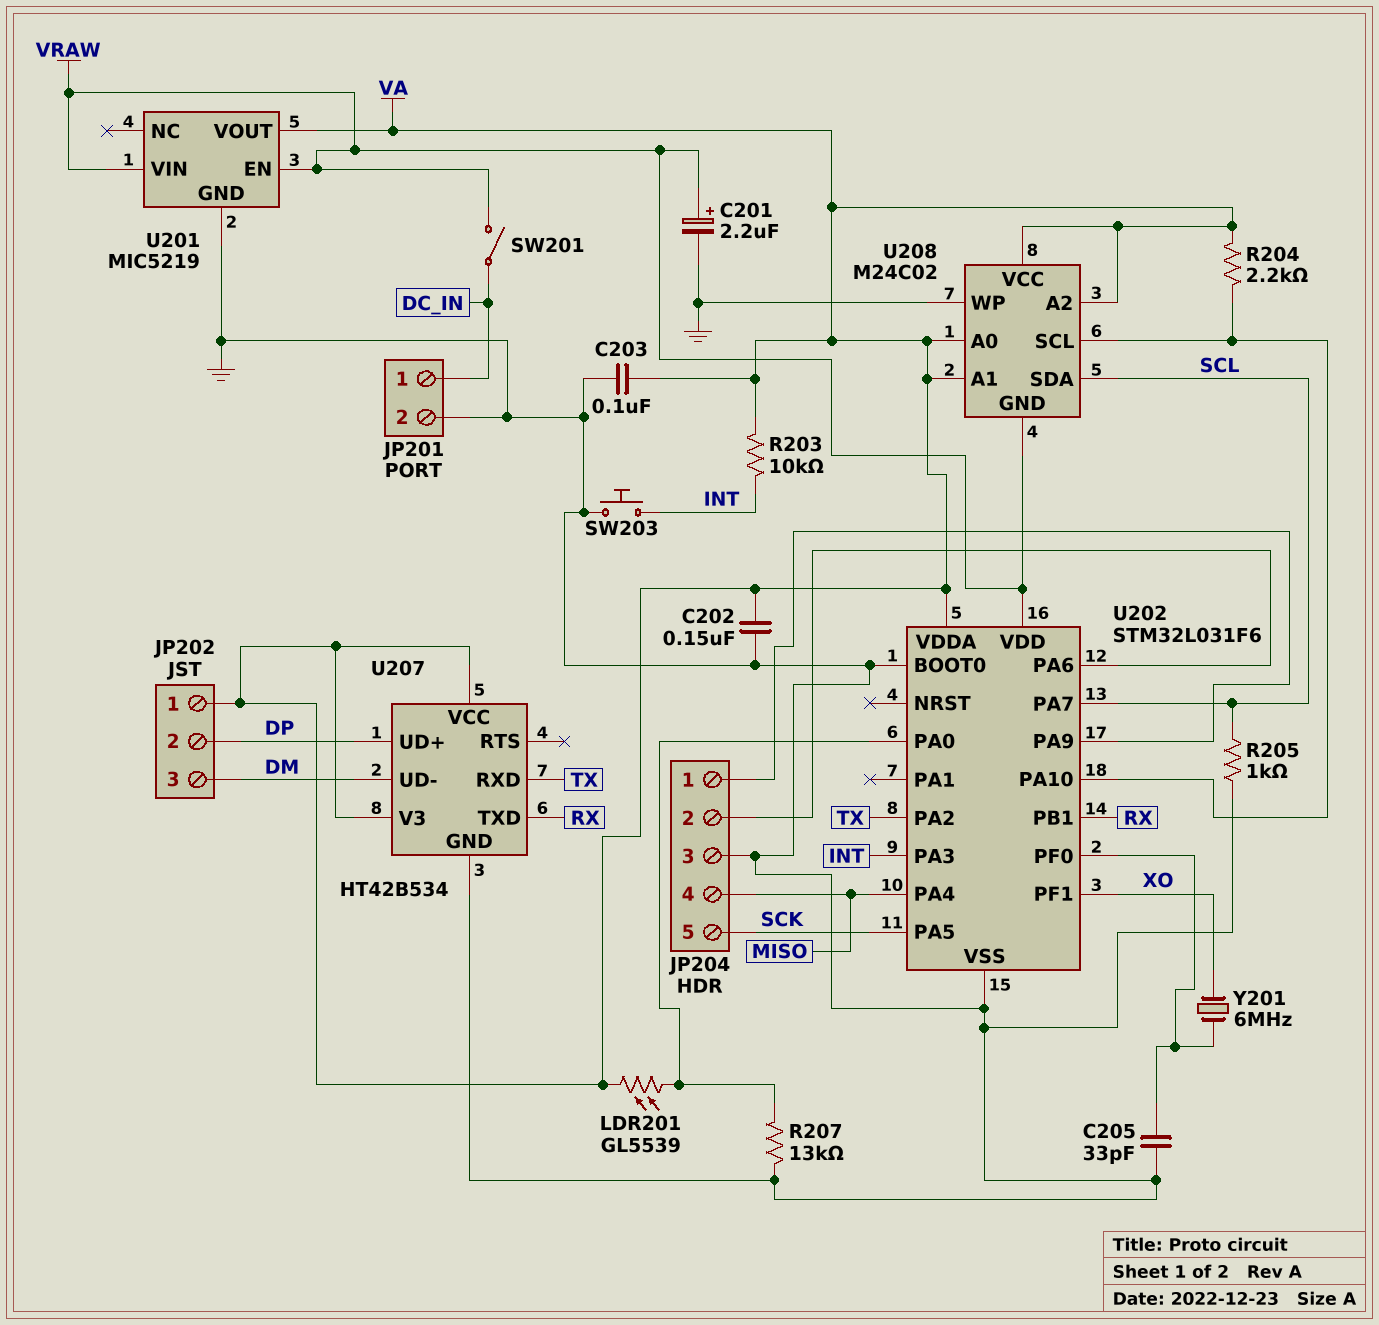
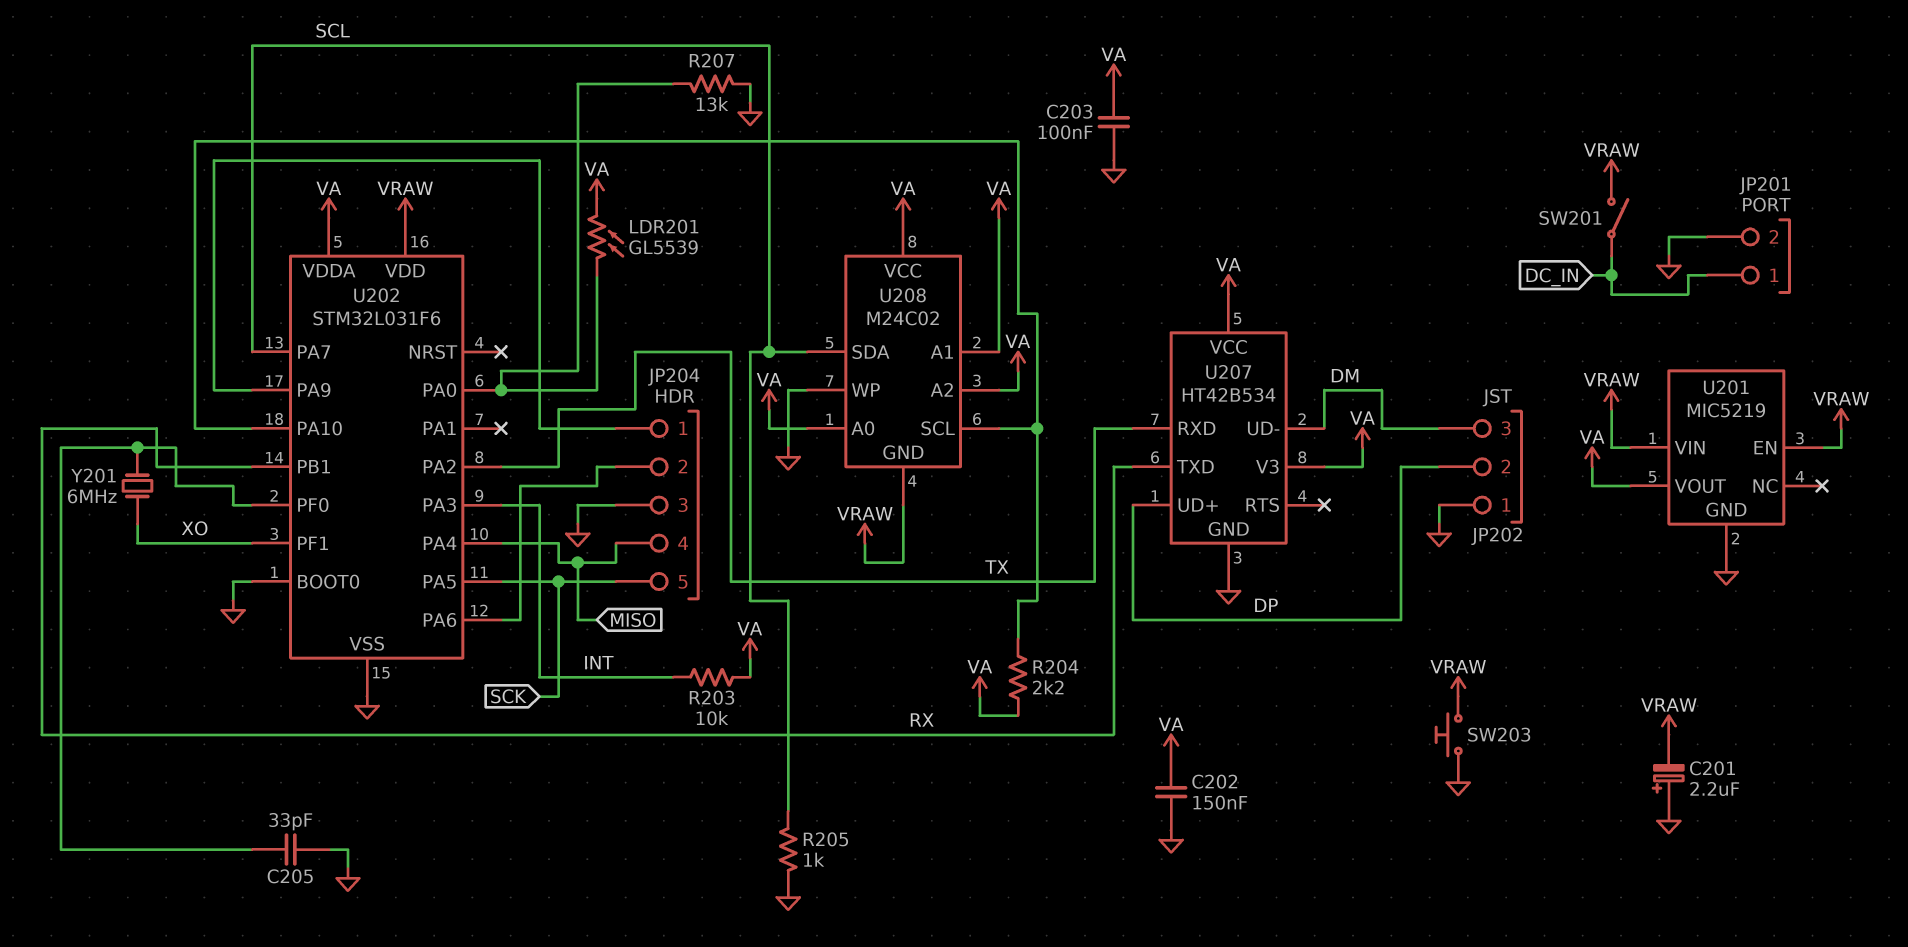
C201: 2.2uF (plus VRAW, minus GND) -> 2.2uF (plus GND, minus VRAW)
JP202 pin 1: VA -> GND
SW203: button (GND, INT) -> button (GND, VRAW)

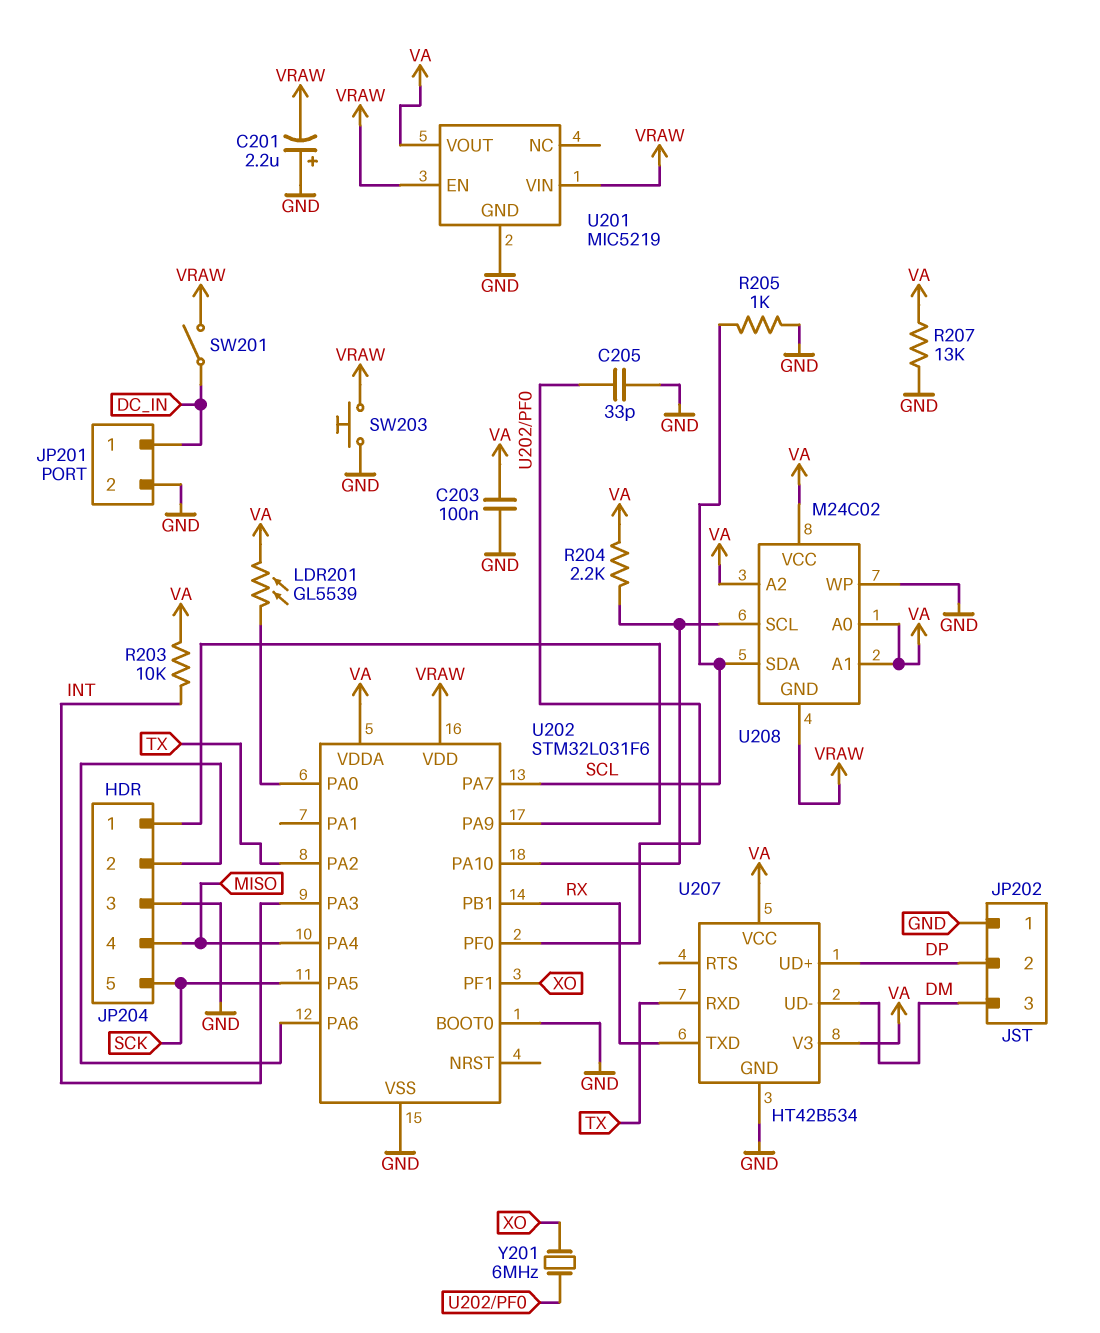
C202: 150nF (GND, VA) -> none
R207: 13k (GND, U202/PA0) -> 13k (GND, VA)

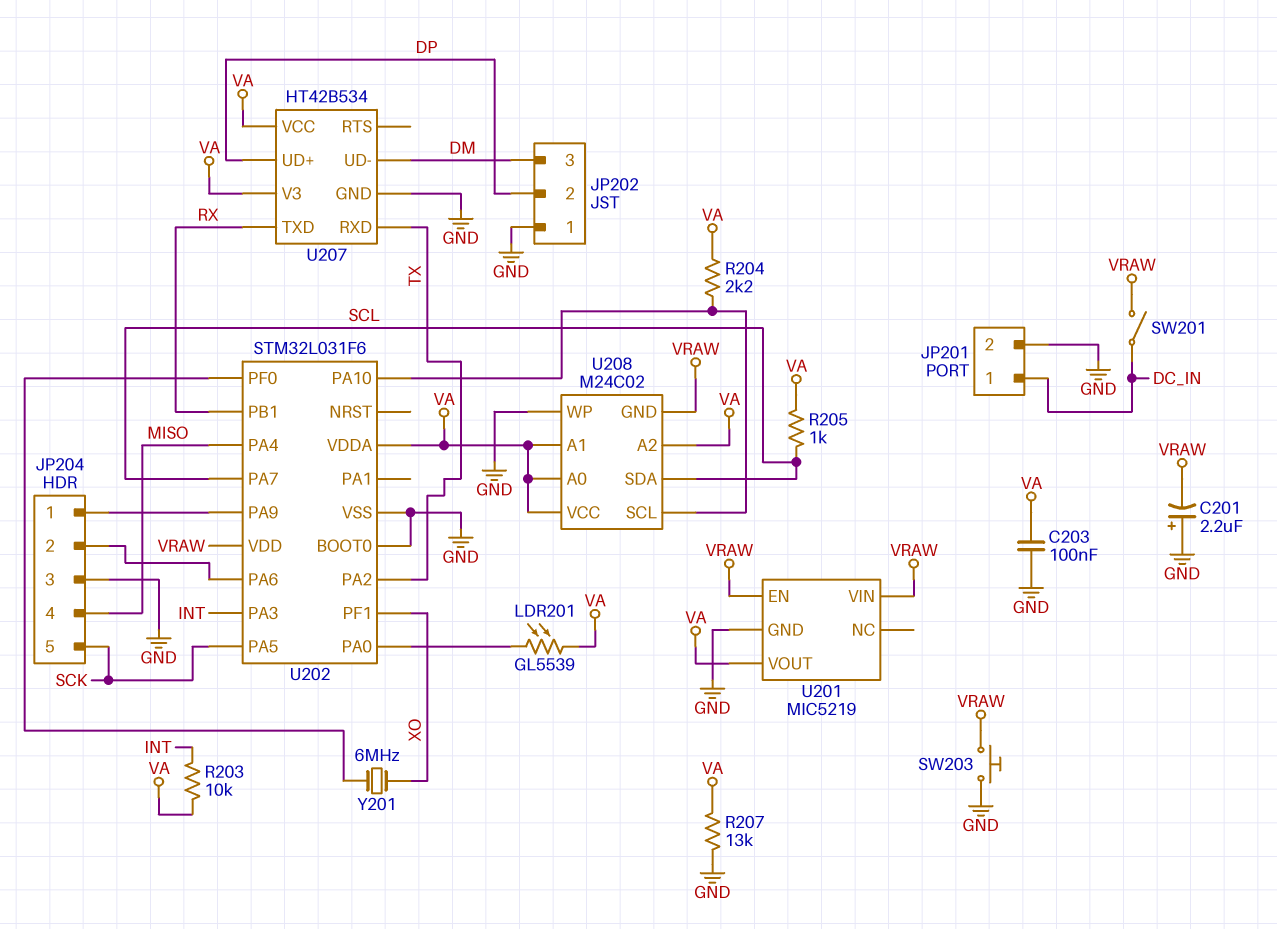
C205: 33pF (GND, U202/PF0) -> none
R205: 1k (GND, SCL) -> 1k (SCL, VA)

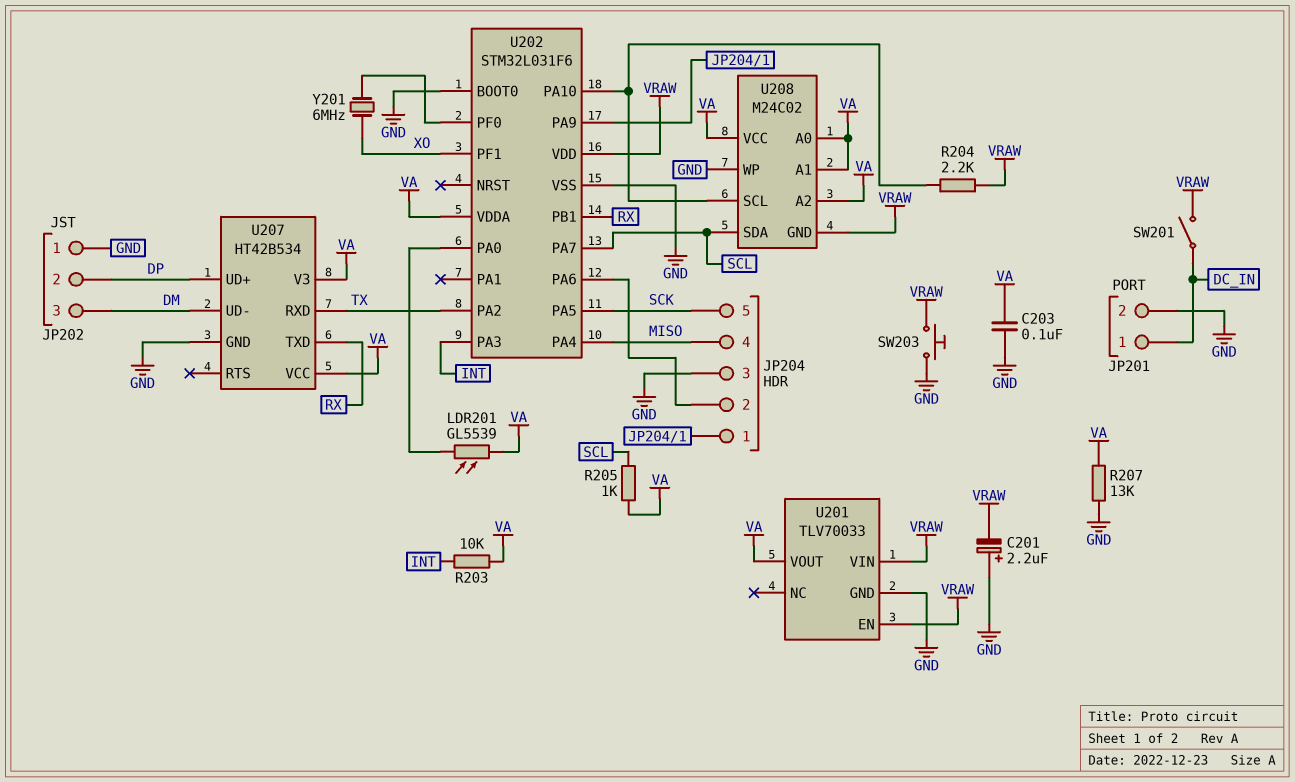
R204: 2.2k (U202/PA10, VA) -> 2.2k (U202/PA10, VRAW)
U201: MIC5219 -> TLV70033

